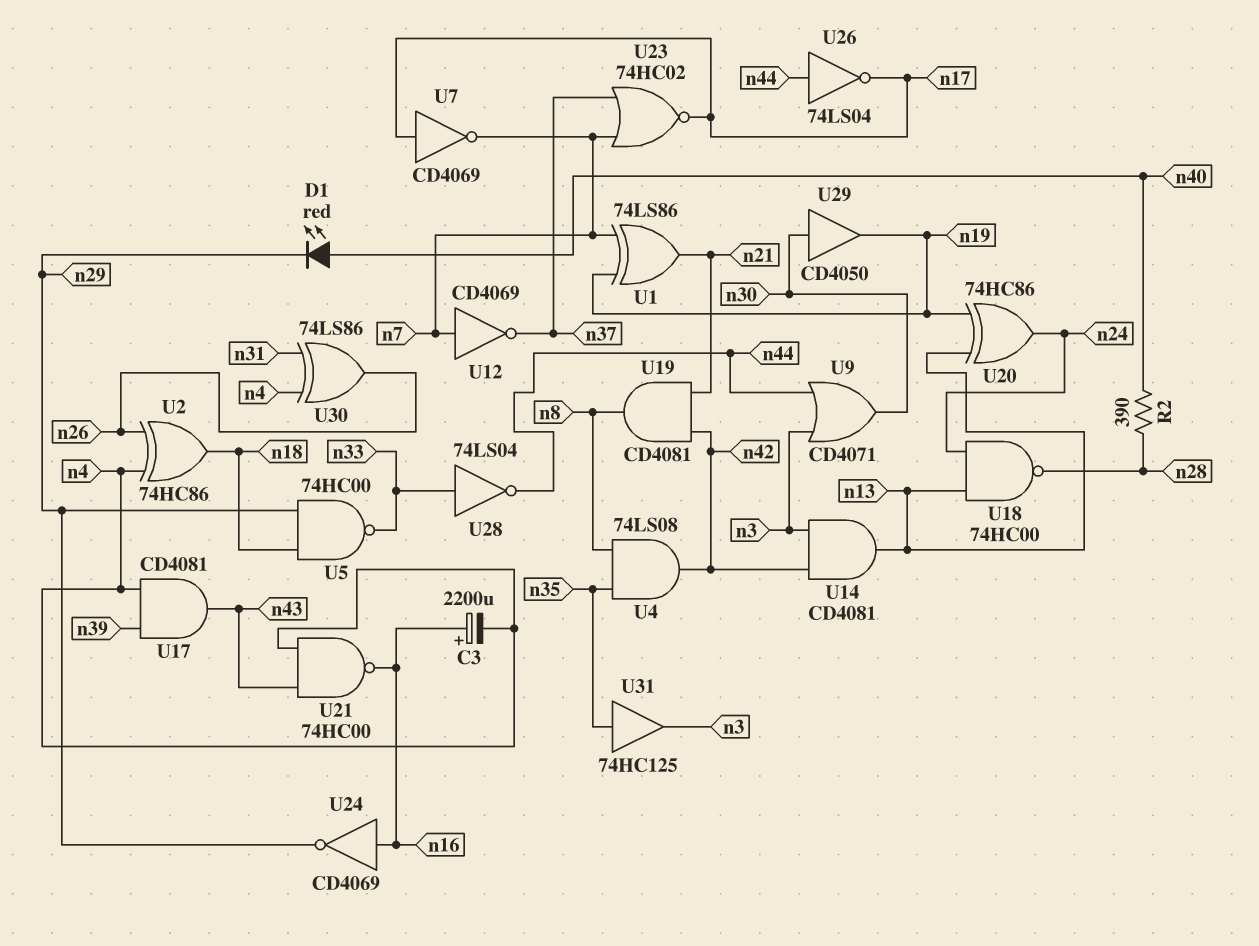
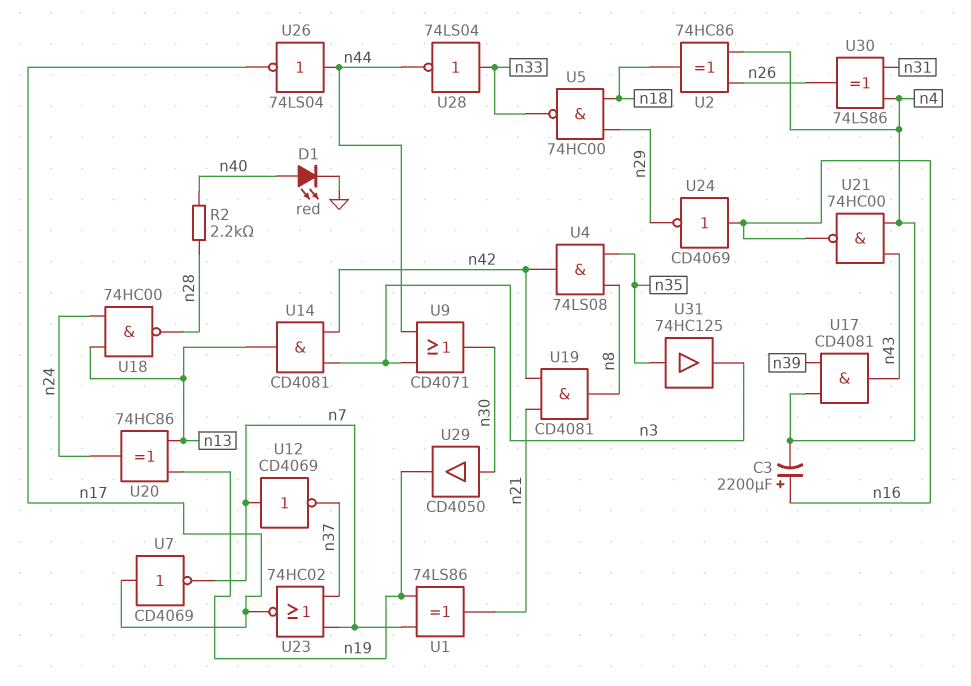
D1: LED red (A n40, K n29) -> LED red (A n40, K GND)
R2: 390 (n28, n40) -> 2.2k (n28, n40)

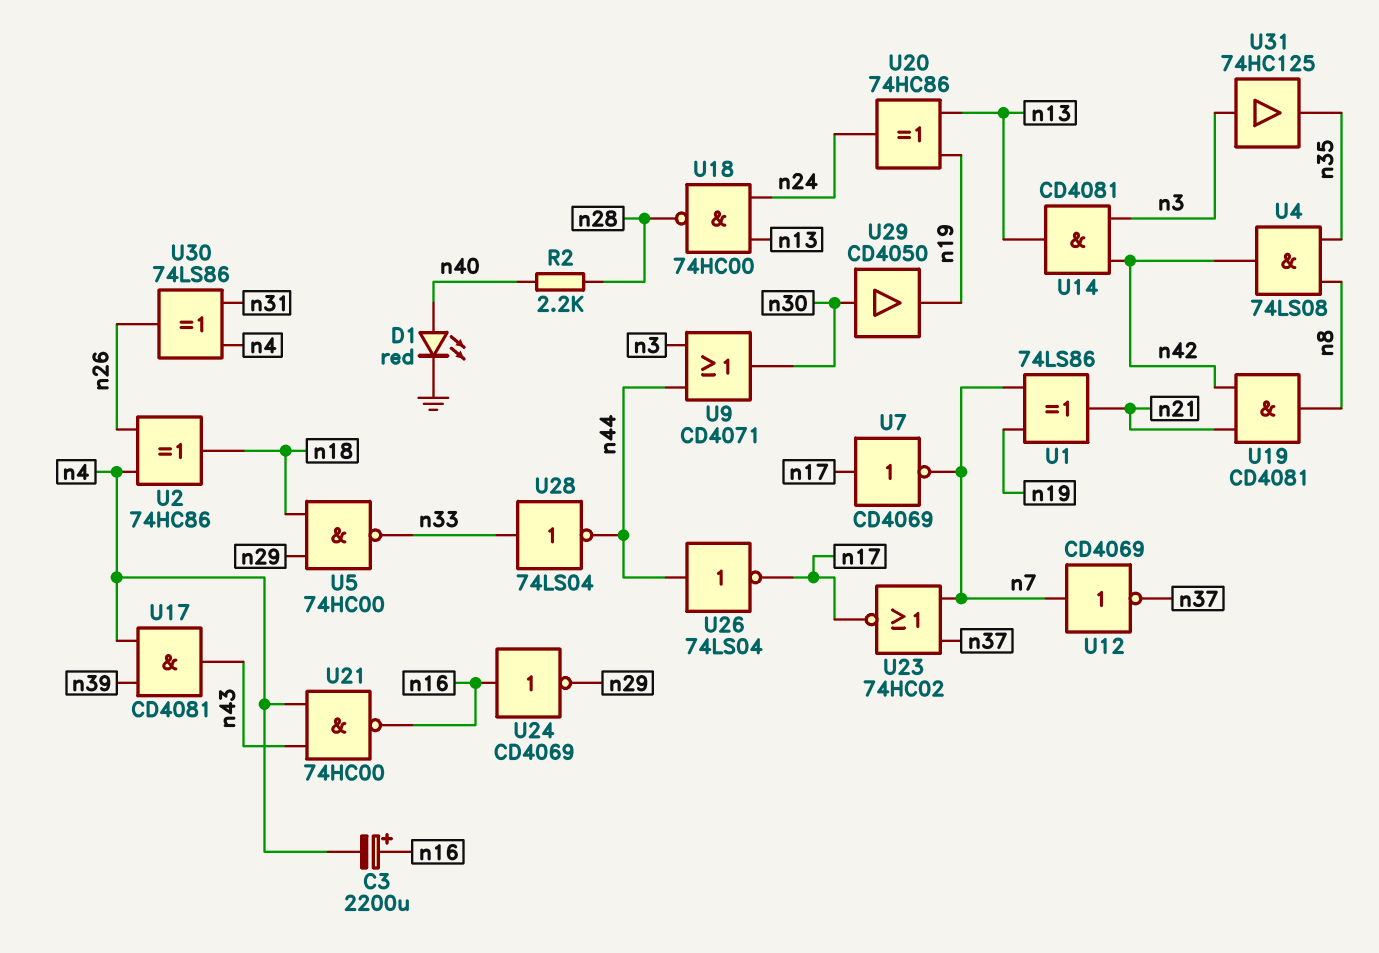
U31: buffer 74HC125 (in n35, out n3) -> buffer 74HC125 (in n3, out n35)

